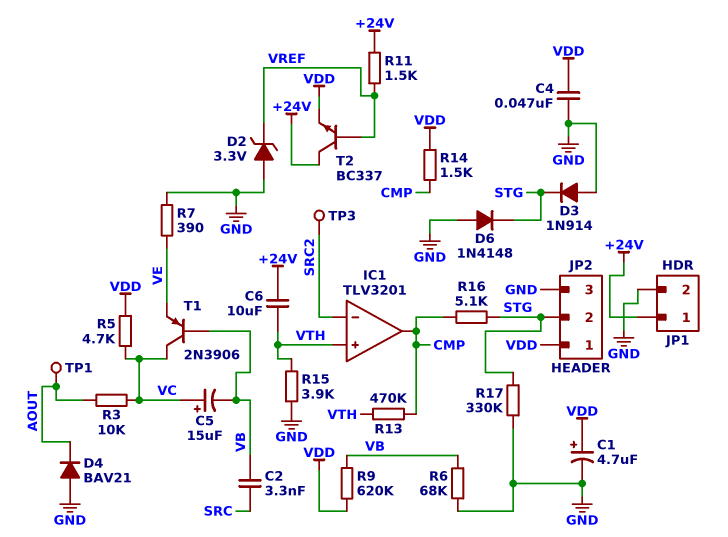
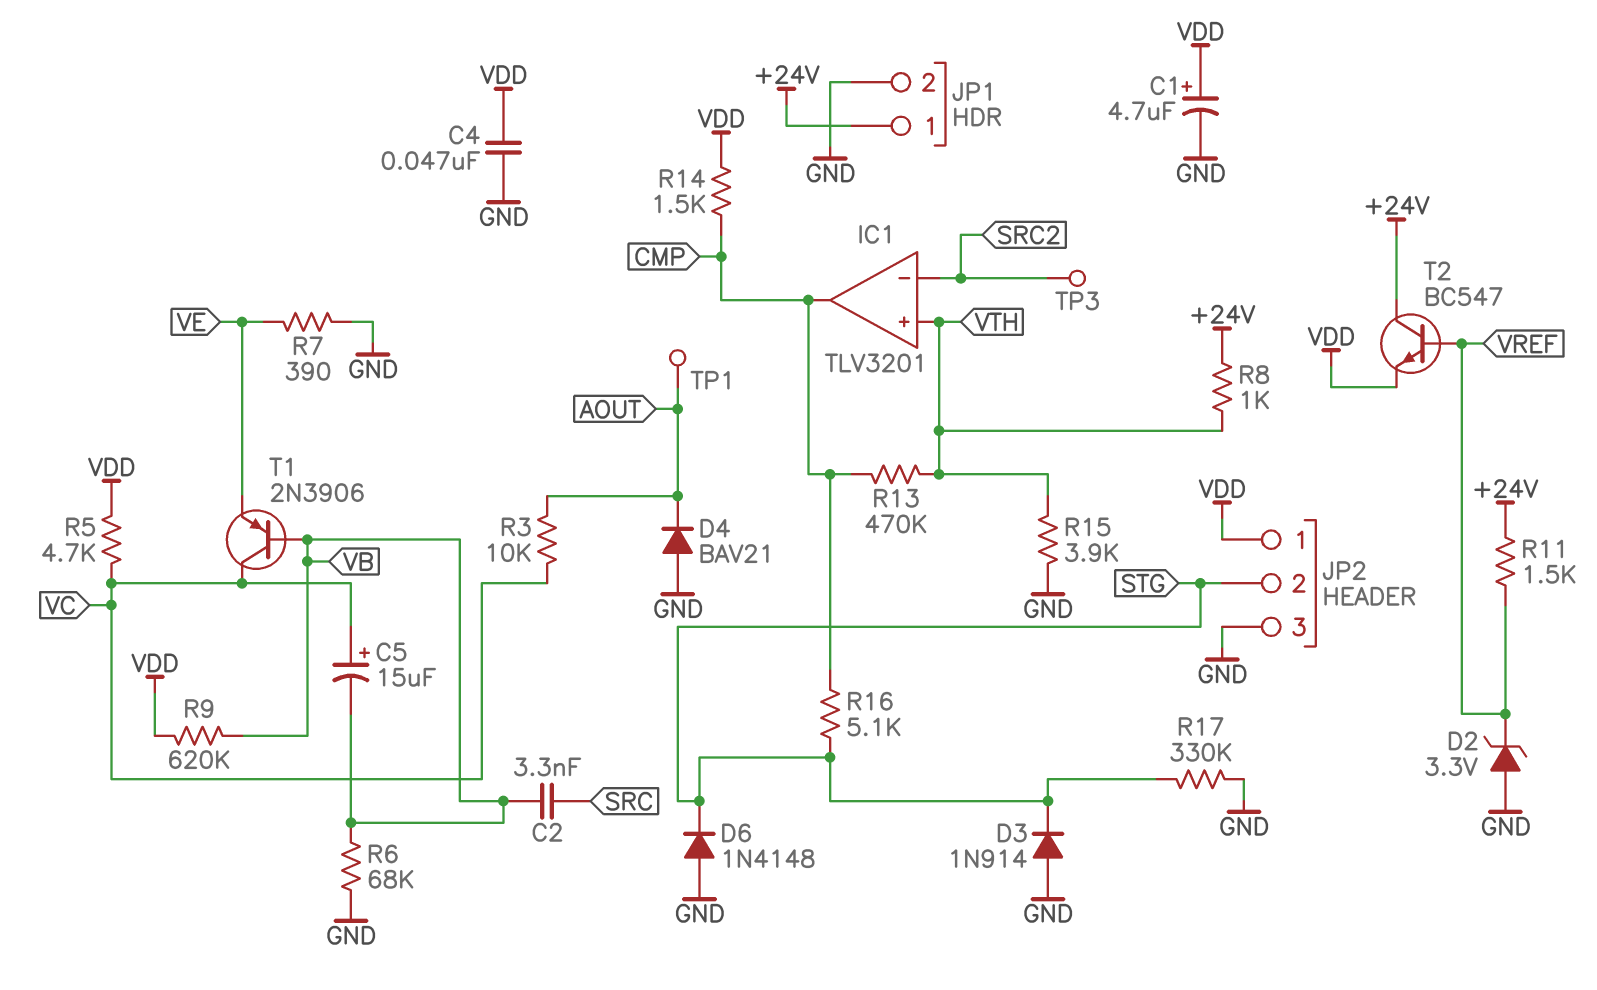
C6: 10uF (+24V, VTH) -> none
R8: none -> 1k (+24V, VTH)
T2: NPN BC337 (B VREF, C +24V, E VDD) -> NPN BC547 (B VREF, C +24V, E VDD)

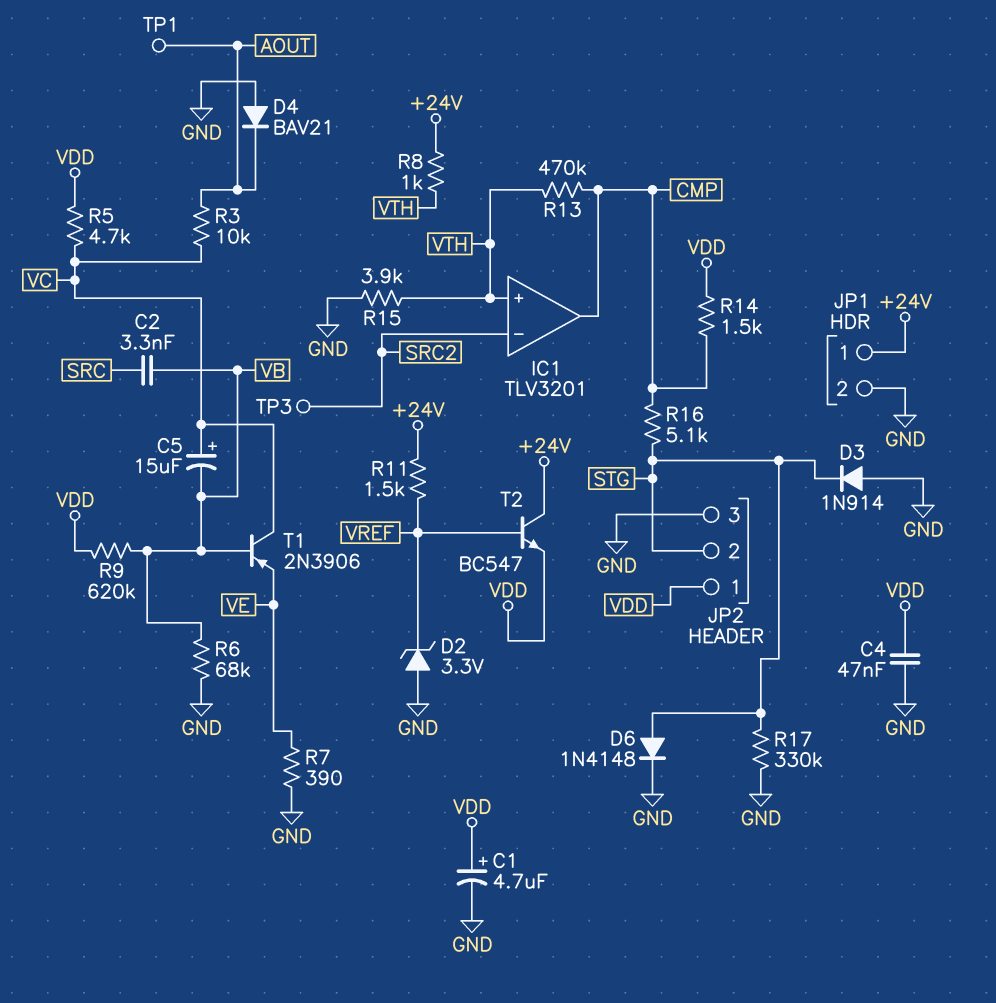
D6: diode 1N4148 (A GND, K STG) -> diode 1N4148 (A STG, K GND)

